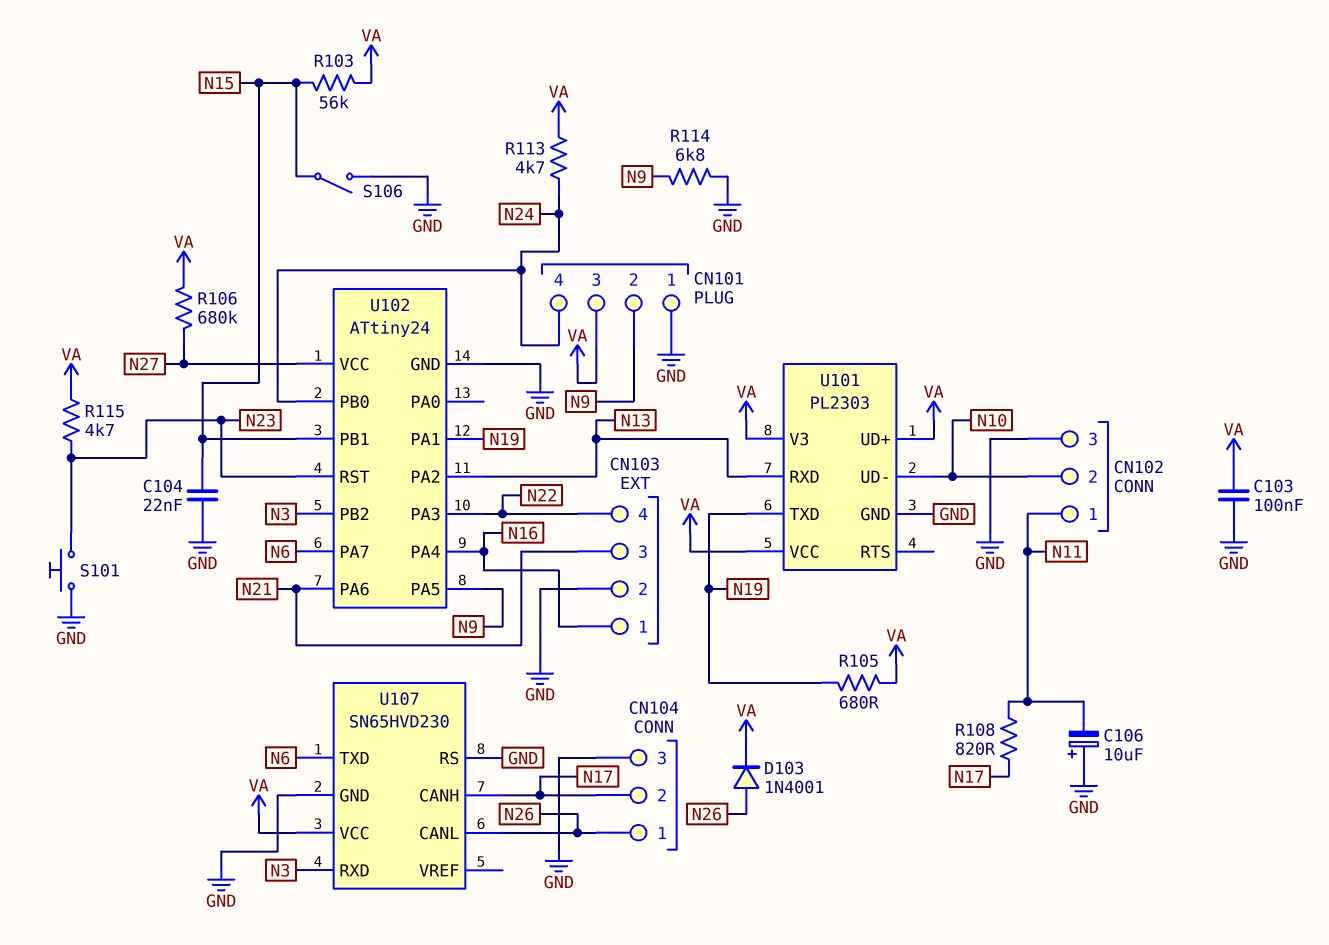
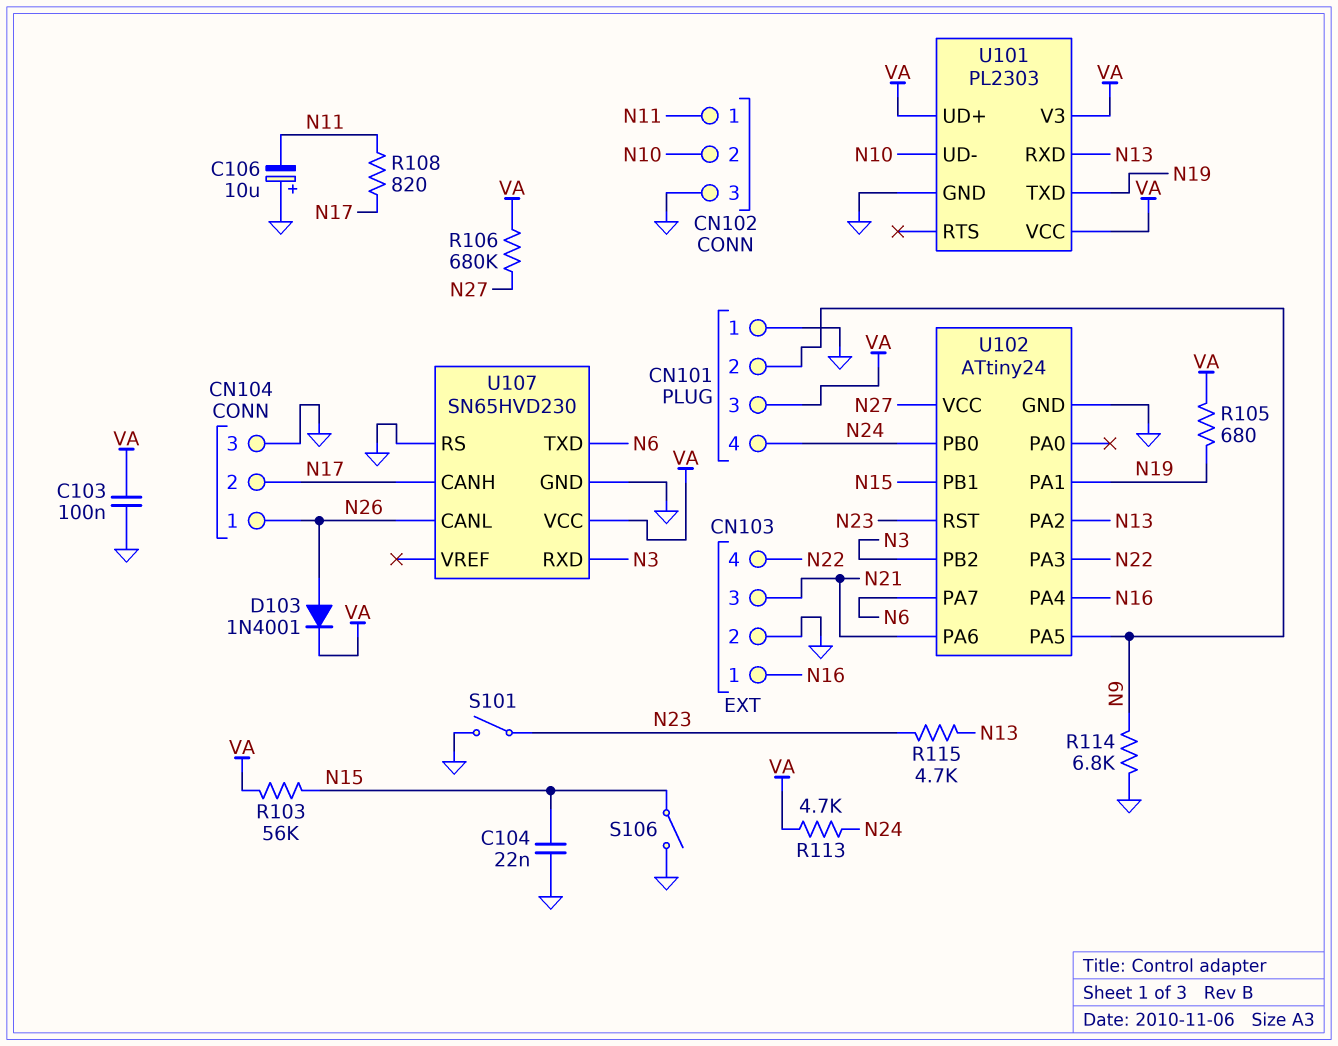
R115: 4.7k (N23, VA) -> 4.7k (N13, N23)
S101: button (GND, N23) -> switch (GND, N23)

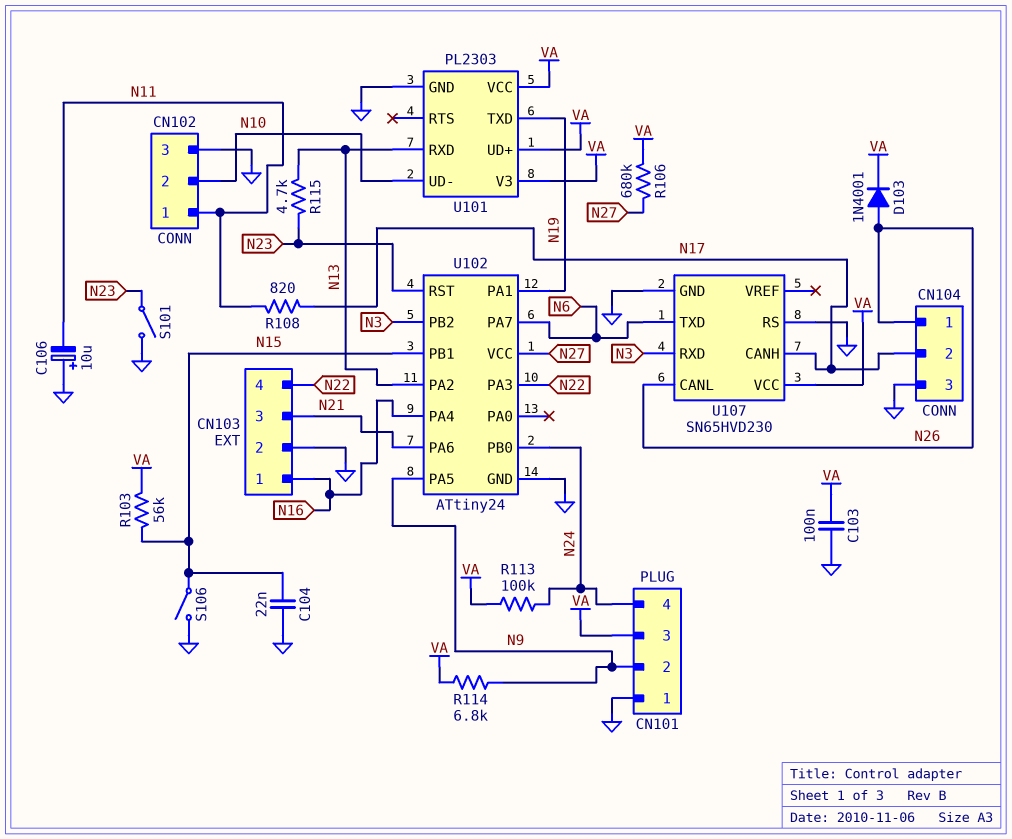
R105: 680 (N19, VA) -> none
R113: 4.7k (N24, VA) -> 100k (N24, VA)
R114: 6.8k (GND, N9) -> 6.8k (N9, VA)

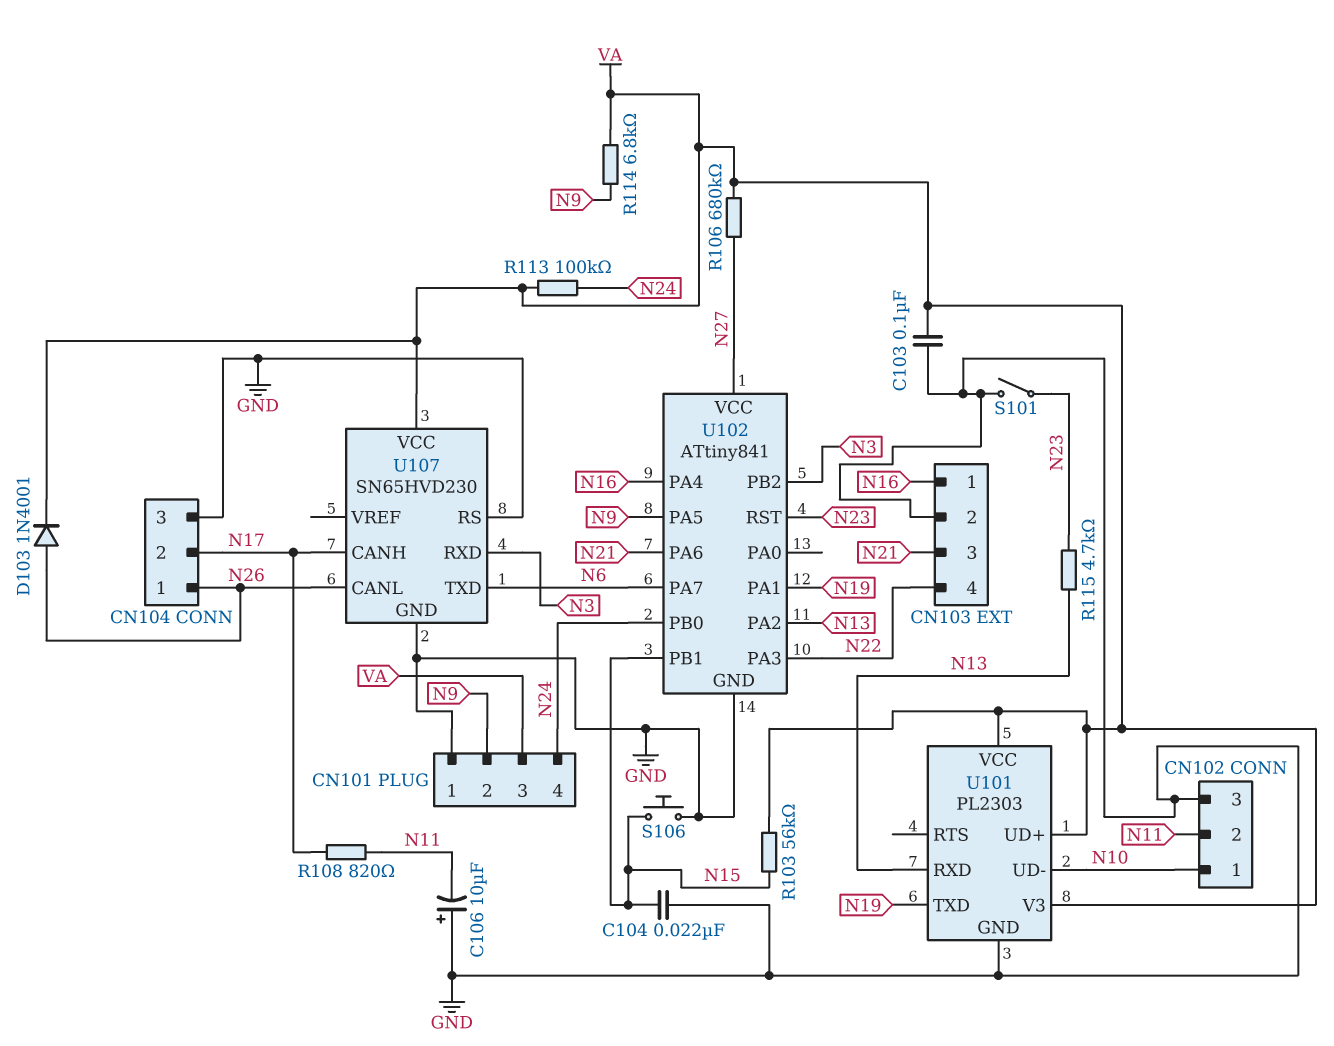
CN102 pin 1: N11 -> N10
CN102 pin 2: N10 -> N11
S106: switch (GND, N15) -> button (GND, N15)
U102: ATtiny24 -> ATtiny841

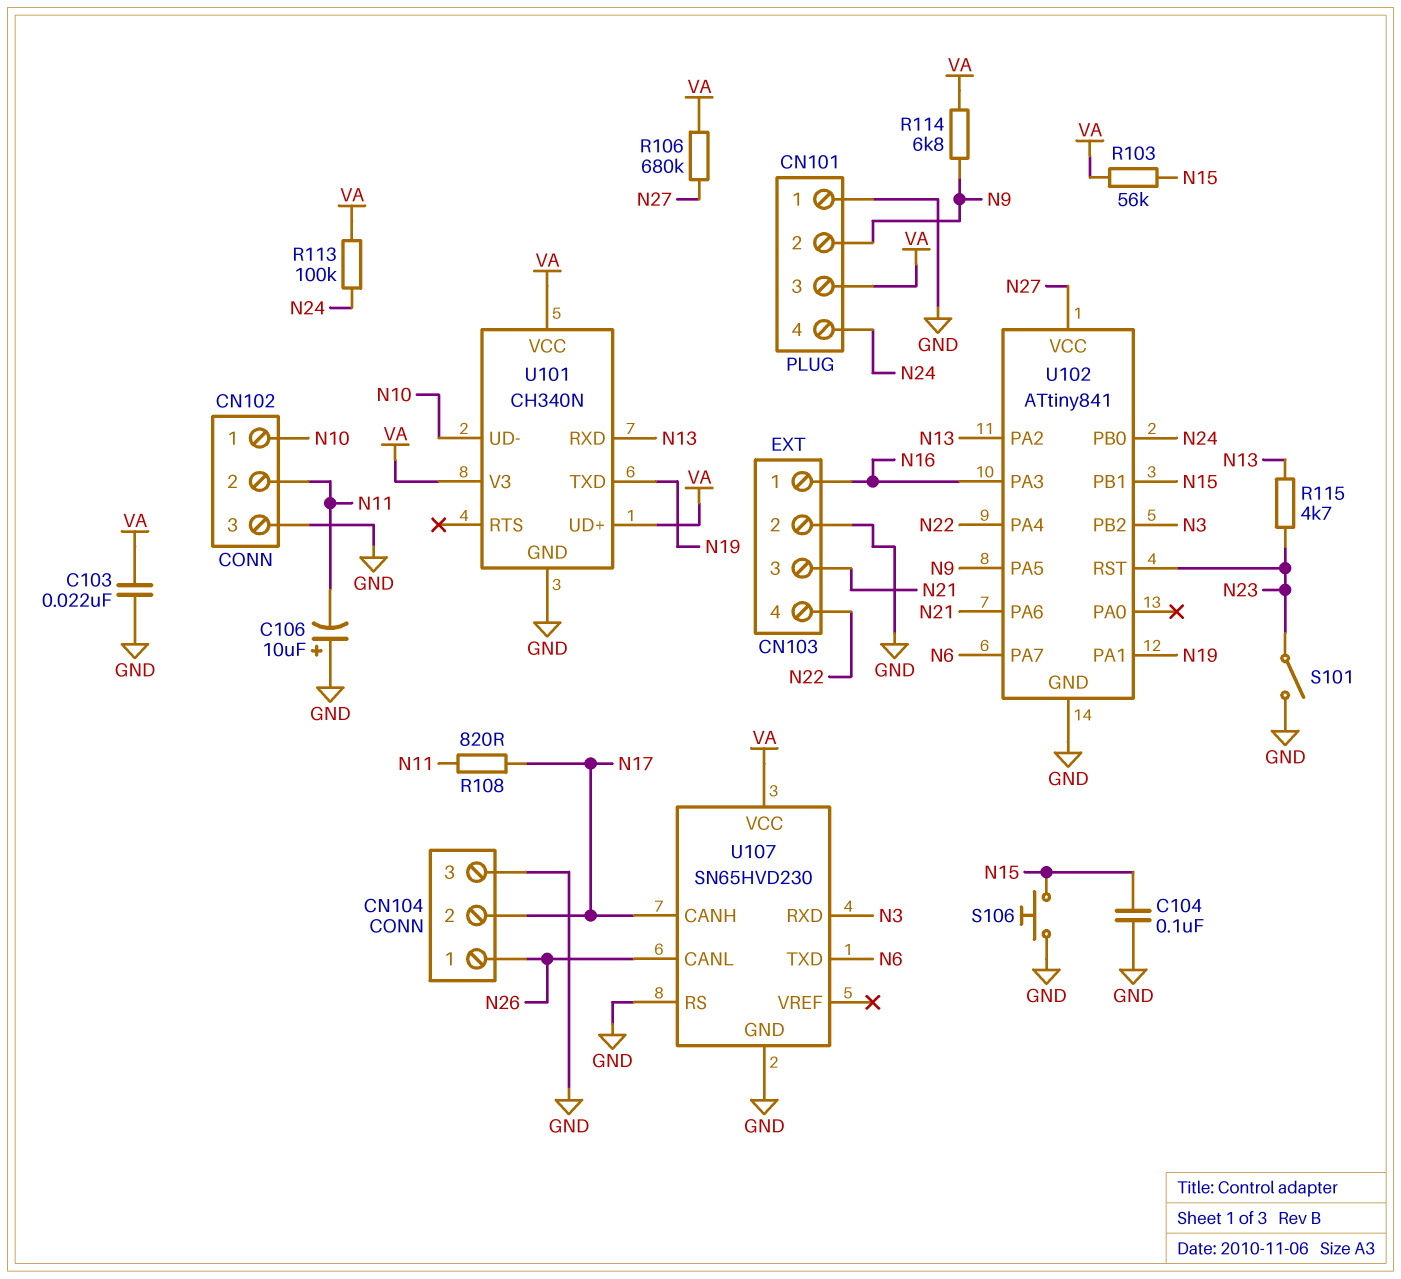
C103: 100nF (GND, VA) -> 22nF (GND, VA)
C104: 22nF (GND, N15) -> 100nF (GND, N15)
D103: diode 1N4001 (A N26, K VA) -> none
U101: PL2303 -> CH340N
U102 pin PA3: N22 -> N16
U102 pin PA4: N16 -> N22

